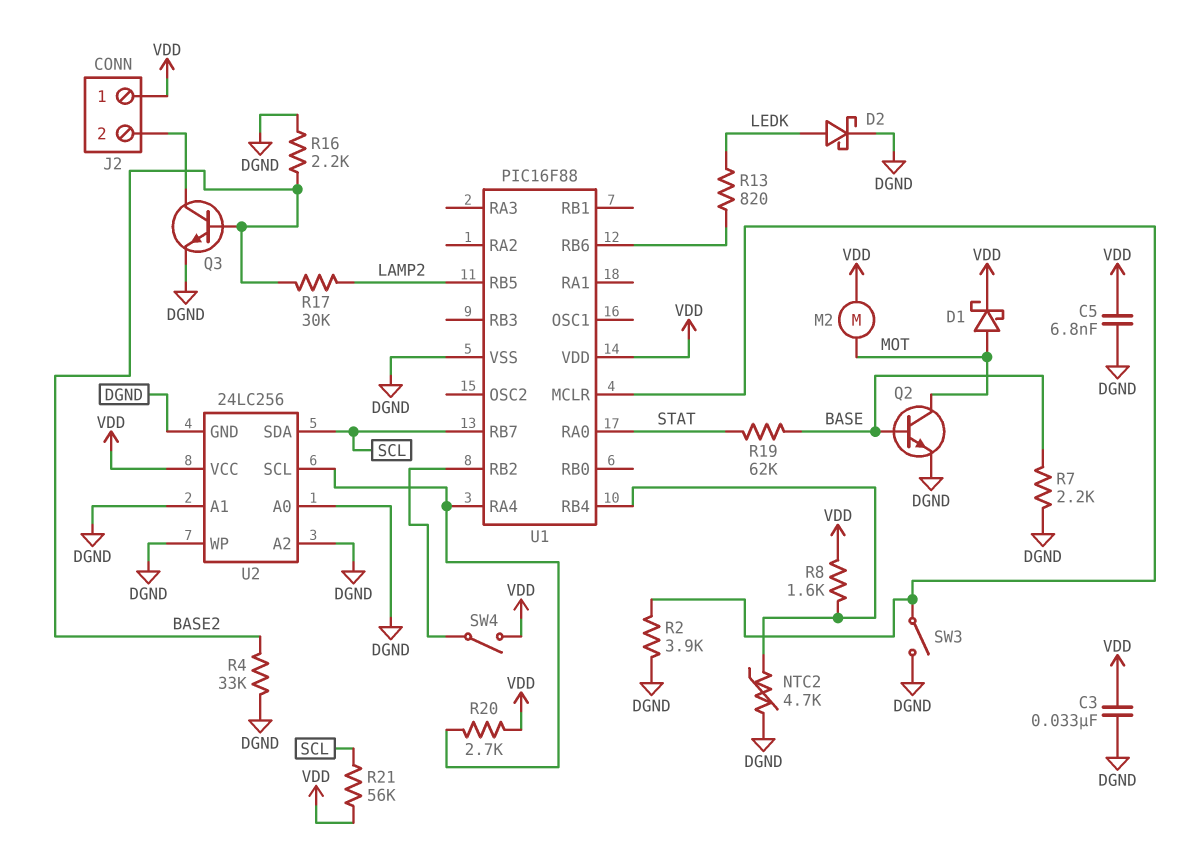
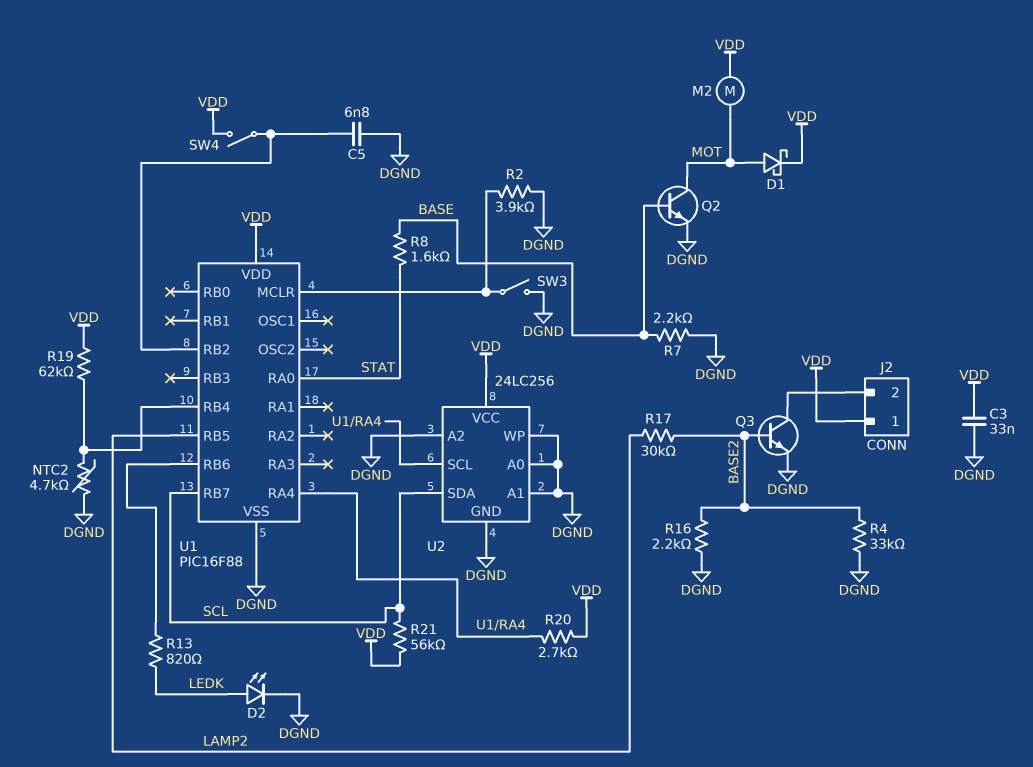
C5: 6.8nF (DGND, VDD) -> 6.8nF (DGND, U1/RB2)
D2: schottky (A LEDK, K DGND) -> LED (A LEDK, K DGND)
R8: 1.6k (U1/RB4, VDD) -> 1.6k (BASE, STAT)
R19: 62k (BASE, STAT) -> 62k (U1/RB4, VDD)

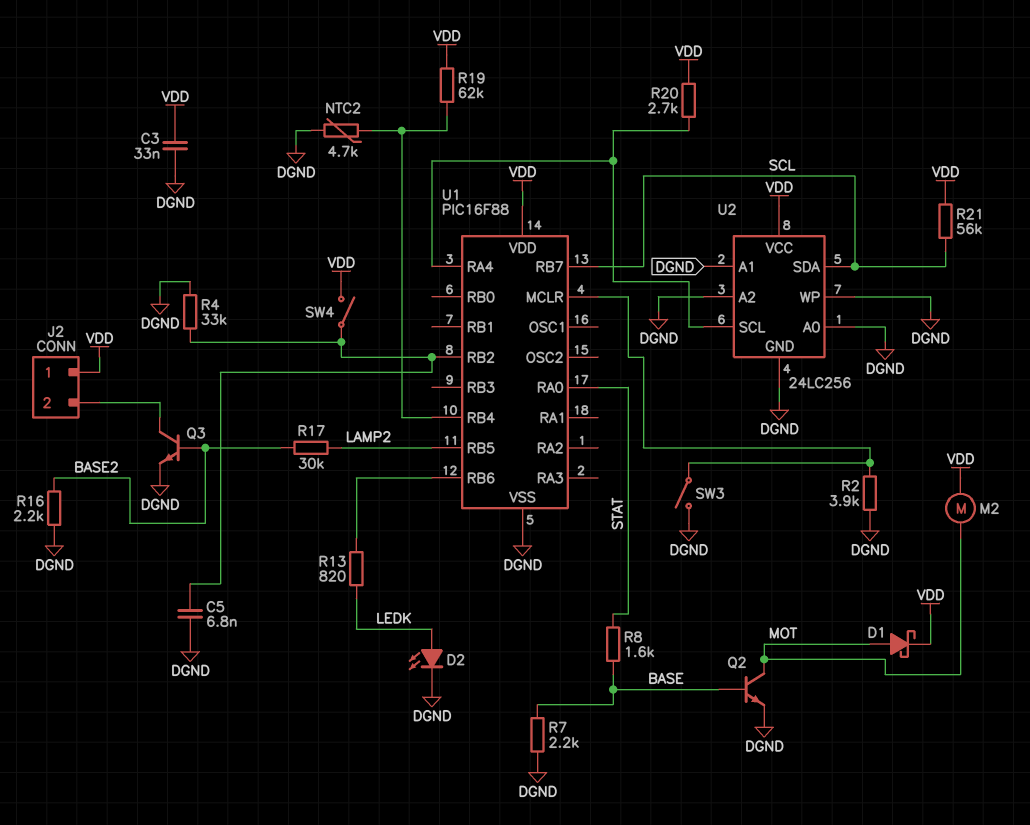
R4: 33k (BASE2, DGND) -> 33k (DGND, U1/RB2)

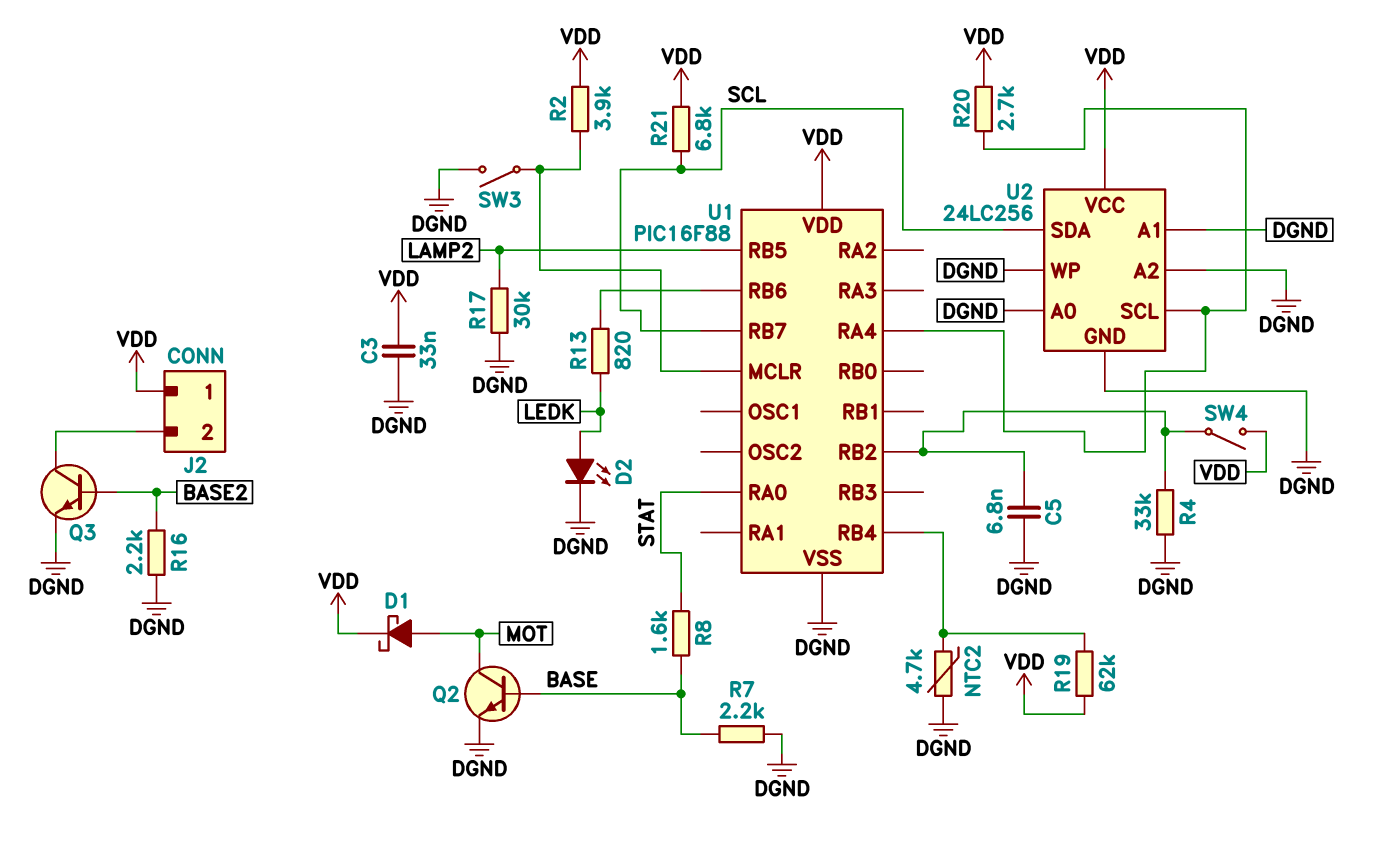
M2: motor (MOT, VDD) -> none
R2: 3.9k (DGND, U1/MCLR) -> 3.9k (U1/MCLR, VDD)
R17: 30k (BASE2, LAMP2) -> 30k (DGND, LAMP2)
R21: 56k (SCL, VDD) -> 6.8k (SCL, VDD)

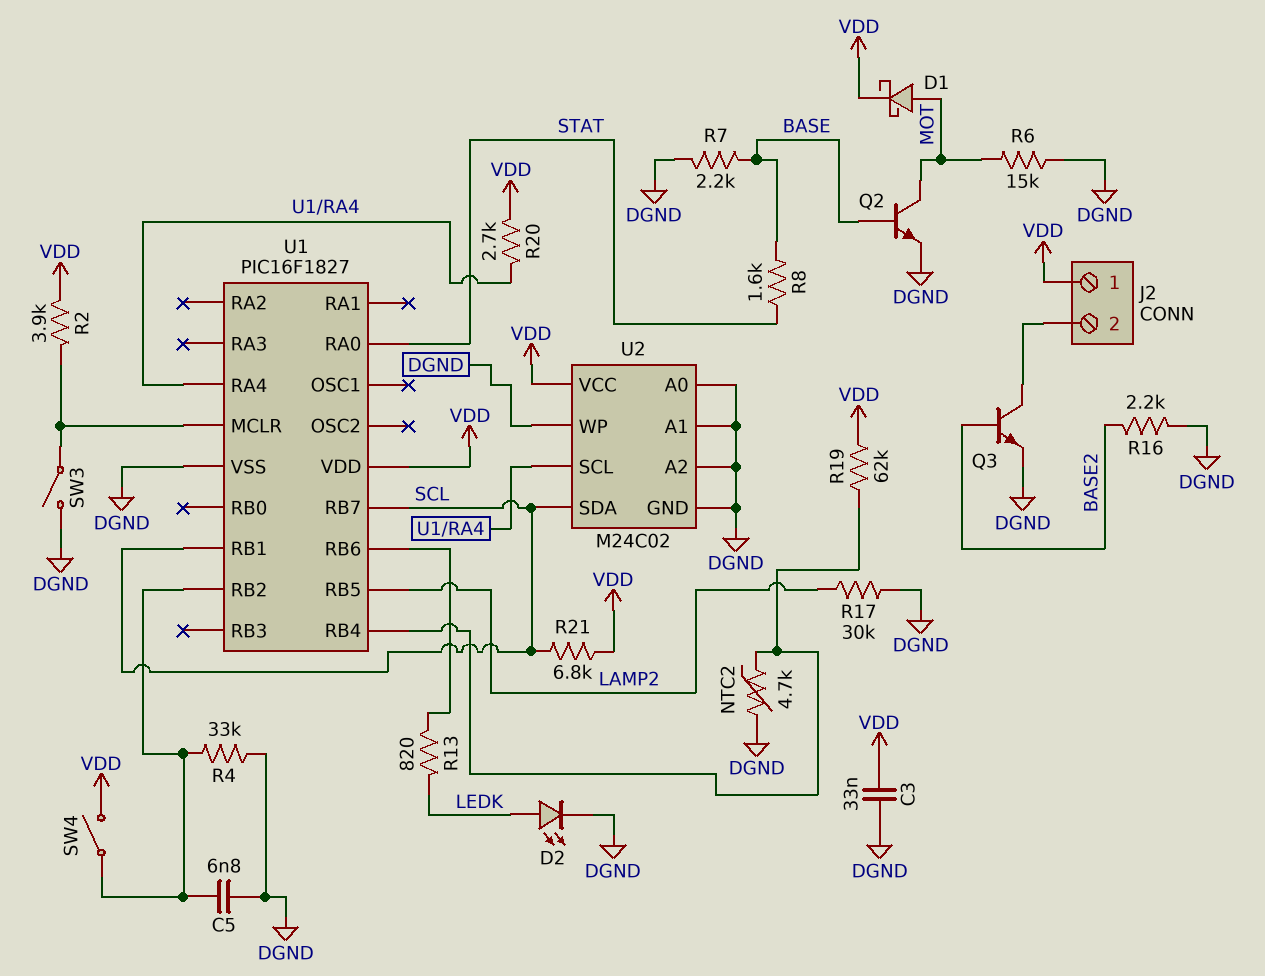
R6: none -> 15k (DGND, MOT)
U1: PIC16F88 -> PIC16F1827
U1 pin RB1: none -> SCL
U2: 24LC256 -> M24C02

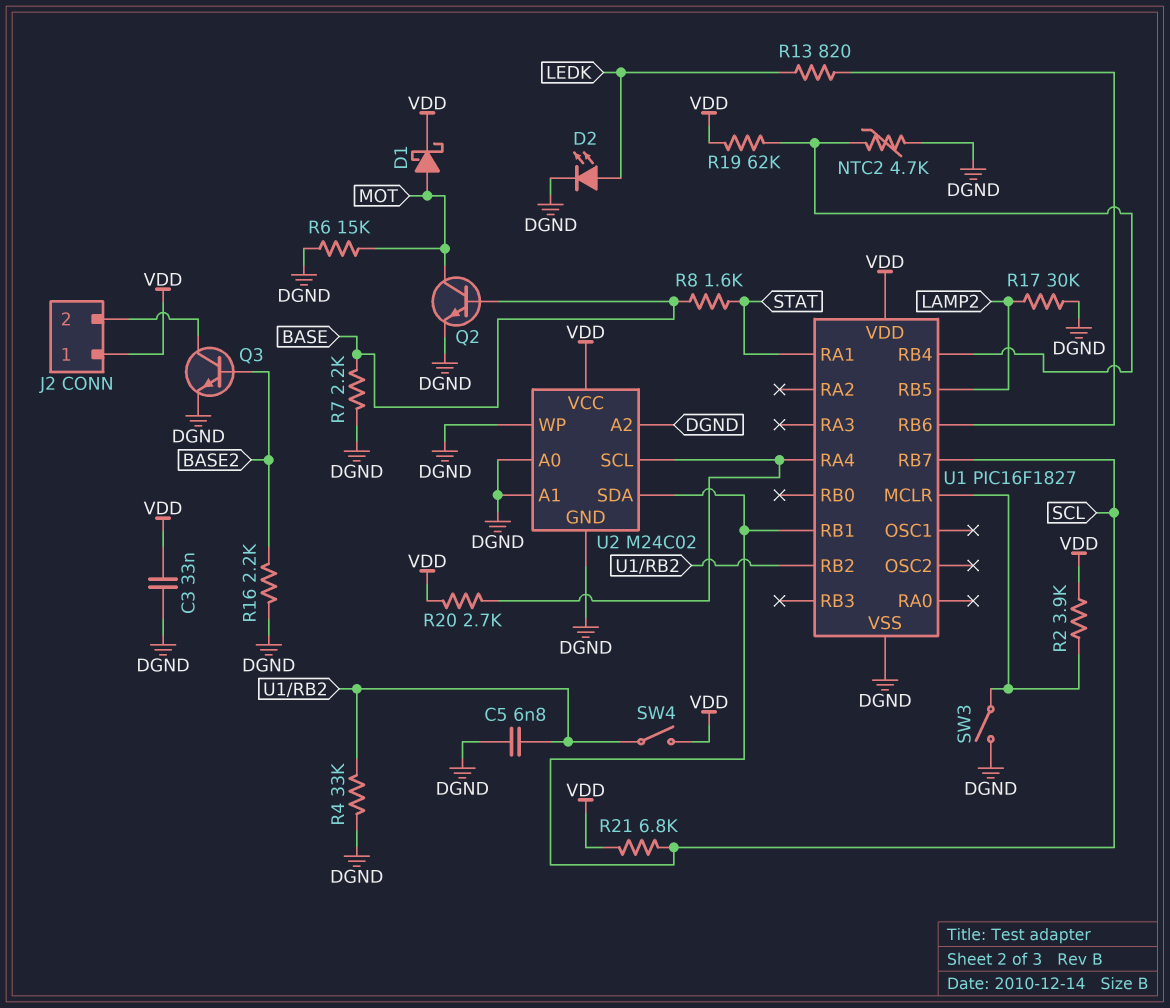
U1 pin RA0: STAT -> none
U1 pin RA1: none -> STAT

